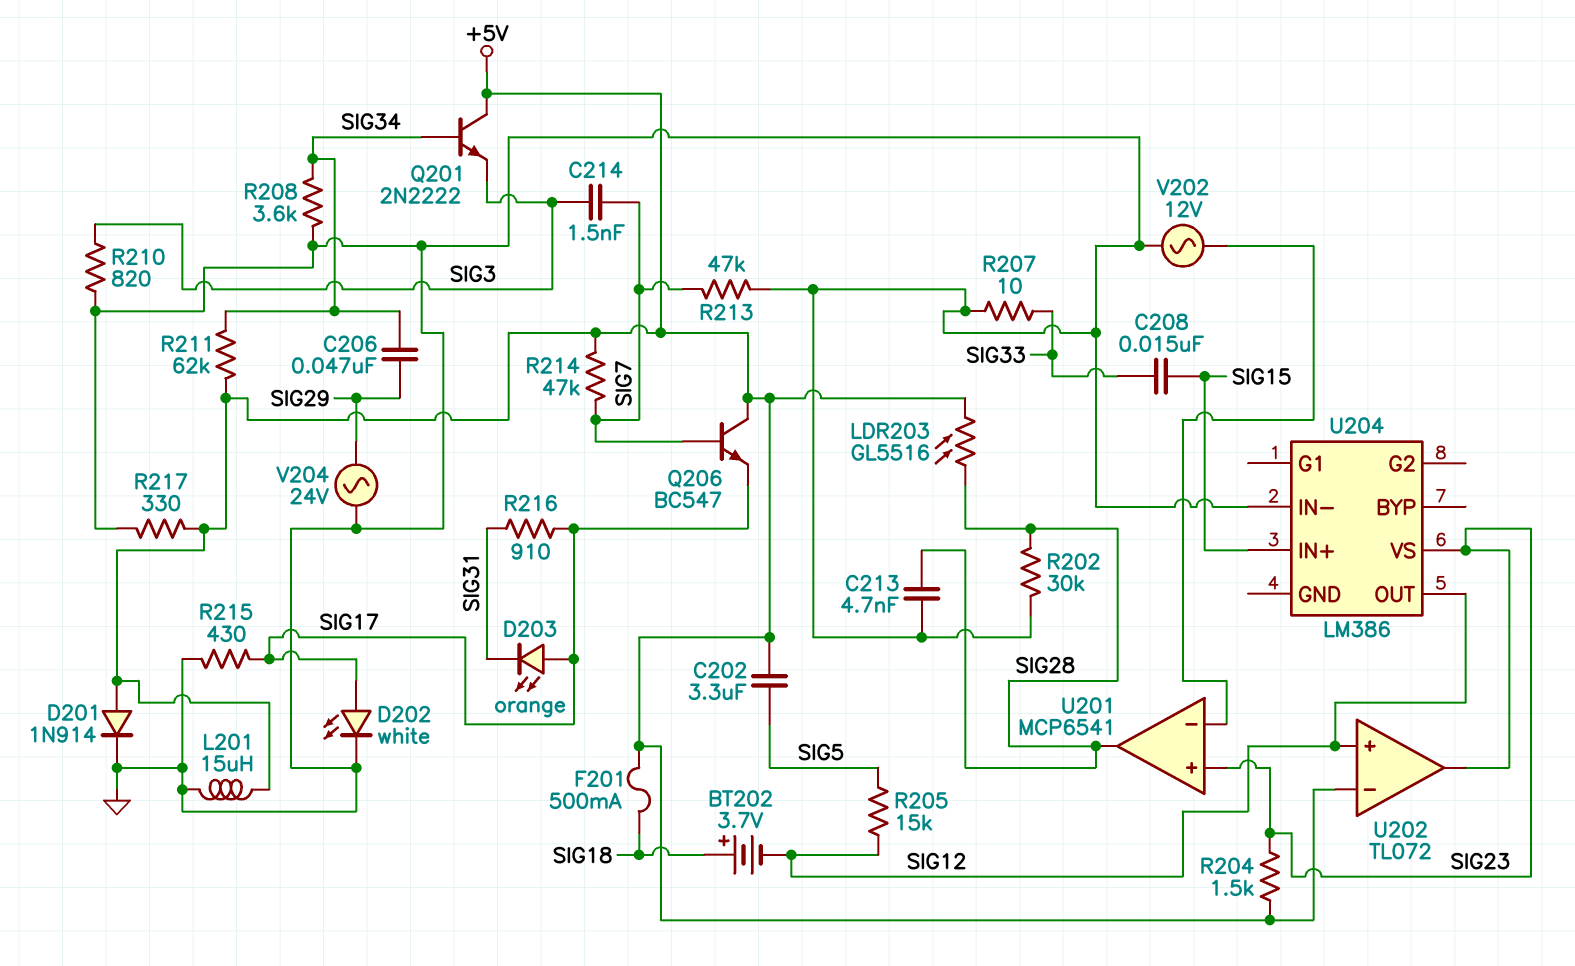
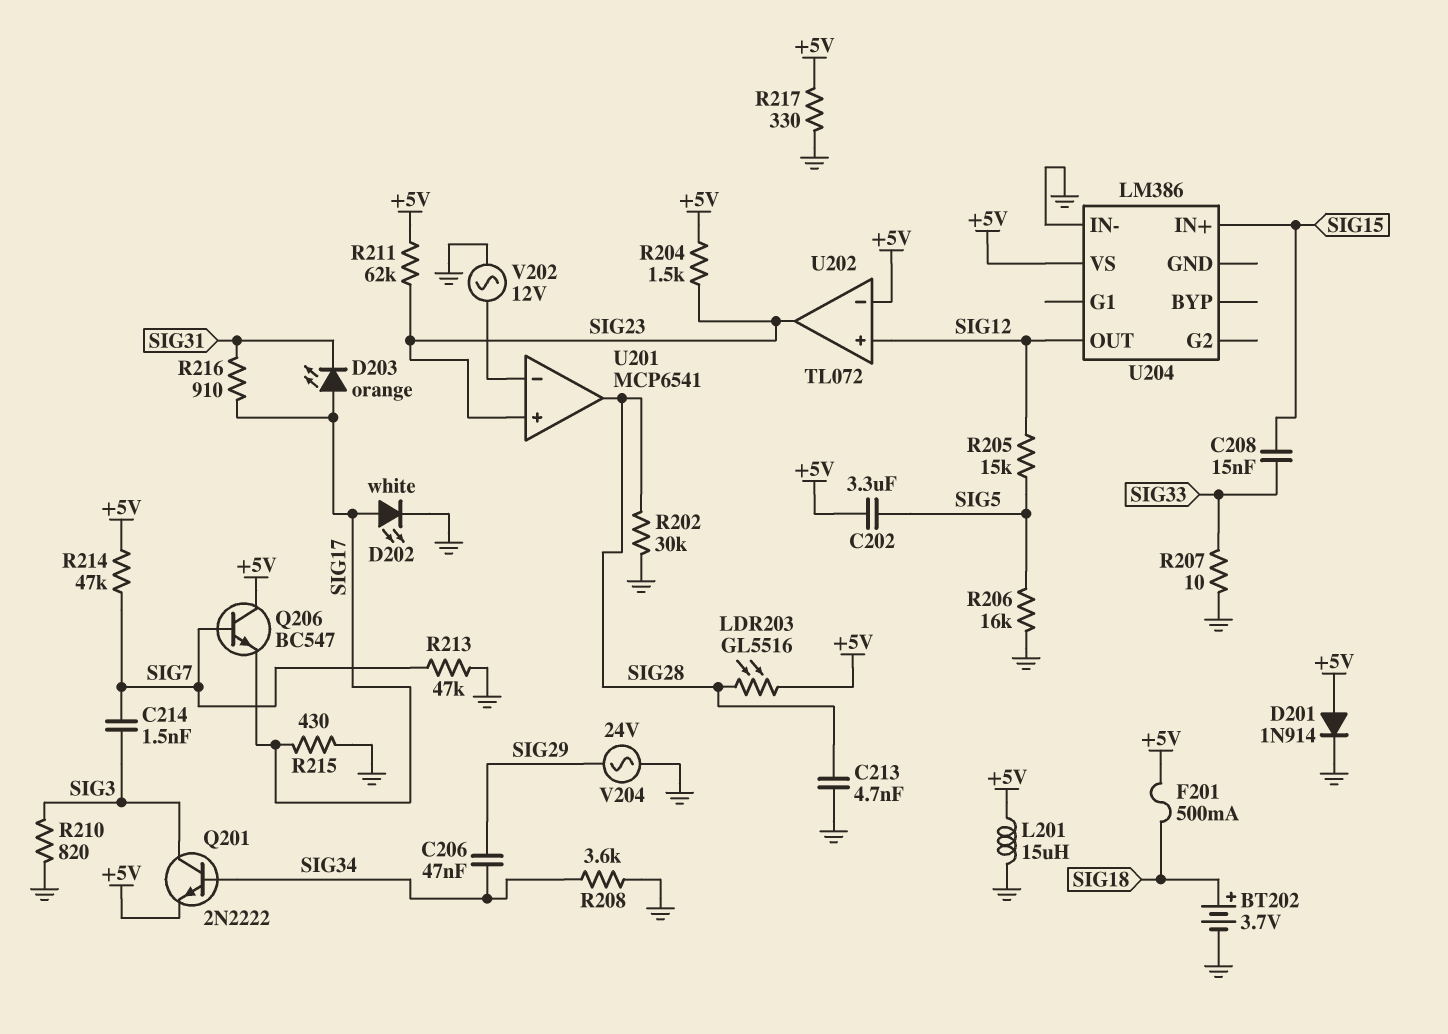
BT202: 3.7V (plus SIG18, minus SIG12) -> 3.7V (plus SIG18, minus GND)
Q201: NPN 2N2222 (B SIG34, C +5V, E SIG3) -> NPN 2N2222 (B SIG34, C SIG3, E +5V)
R206: none -> 16k (GND, SIG5)
R211: 62k (+5V, SIG34) -> 62k (+5V, SIG23)
U204 pin VS: SIG23 -> +5V

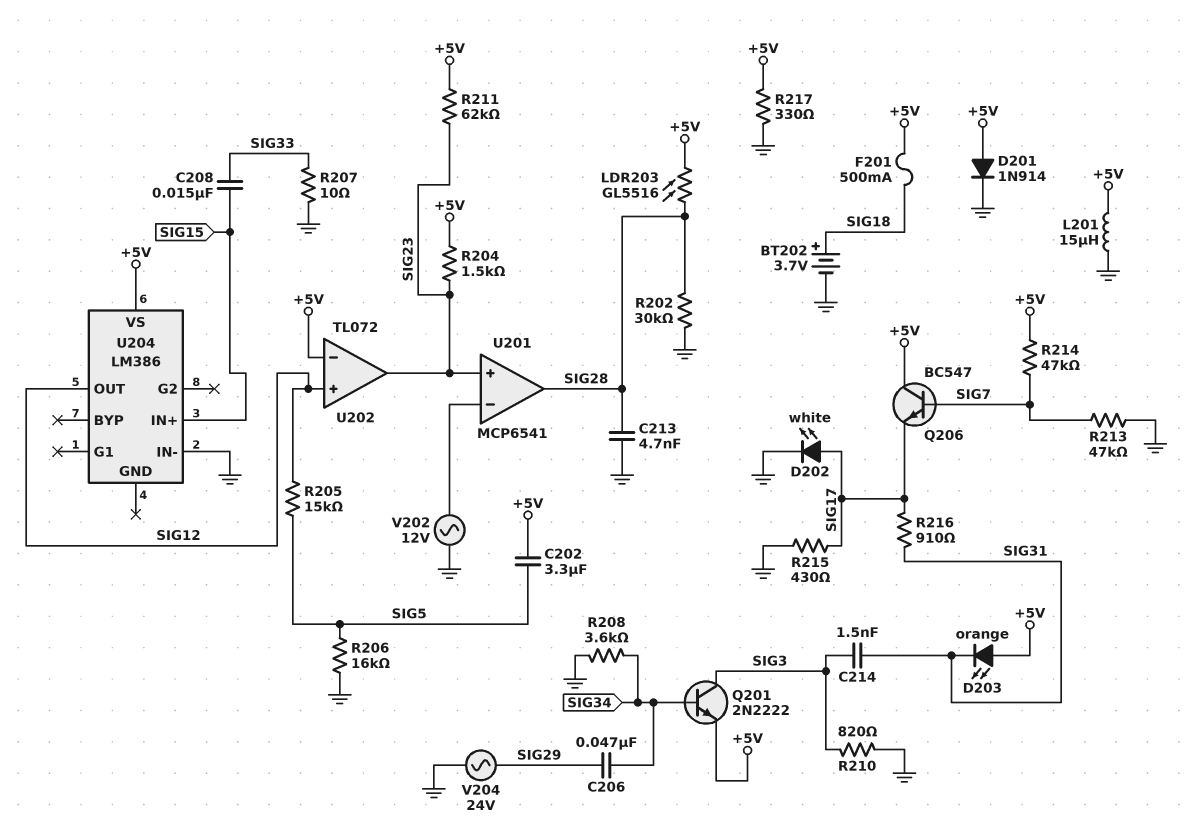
C214: 1.5nF (SIG3, SIG7) -> 1.5nF (SIG3, SIG31)
D203: LED orange (A SIG17, K SIG31) -> LED orange (A +5V, K SIG31)

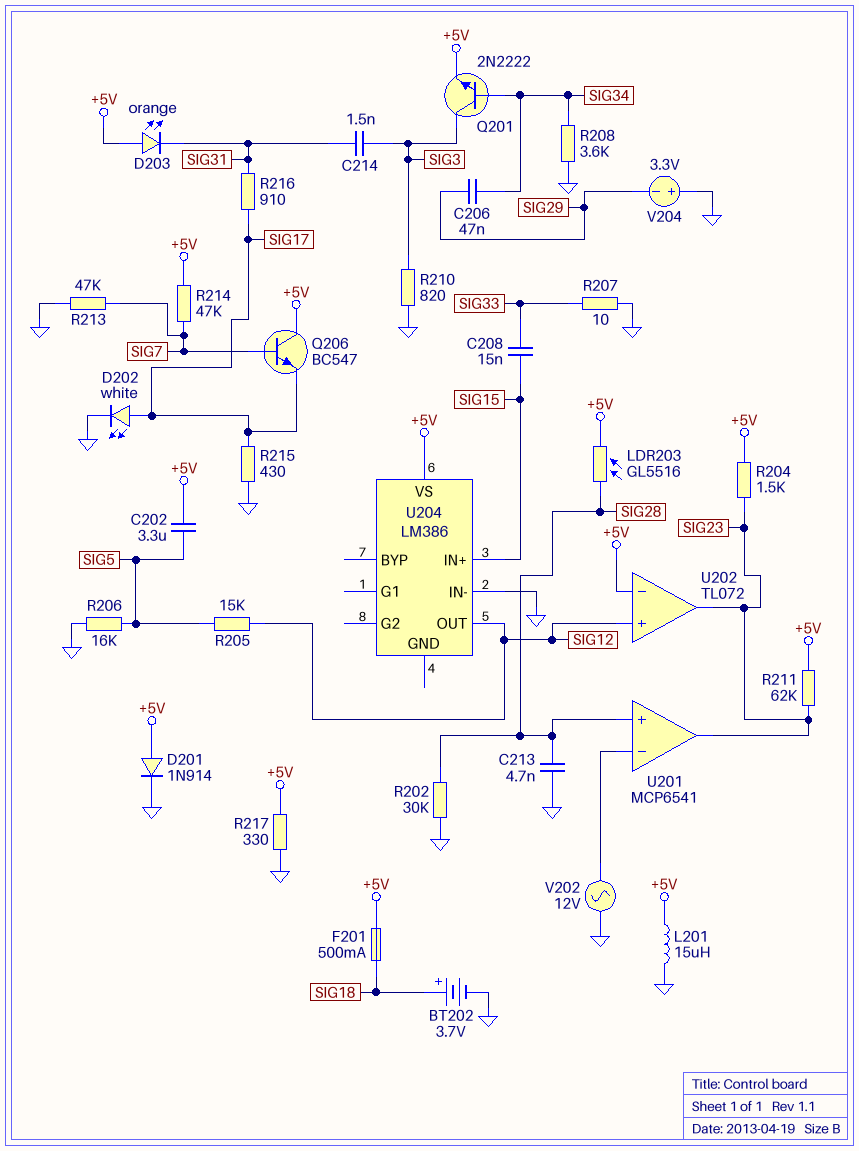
U201 pin in+: SIG23 -> SIG28
U201 pin out: SIG28 -> SIG23
V204: AC 24V (GND, SIG29) -> 3.3V (plus GND, minus SIG29)

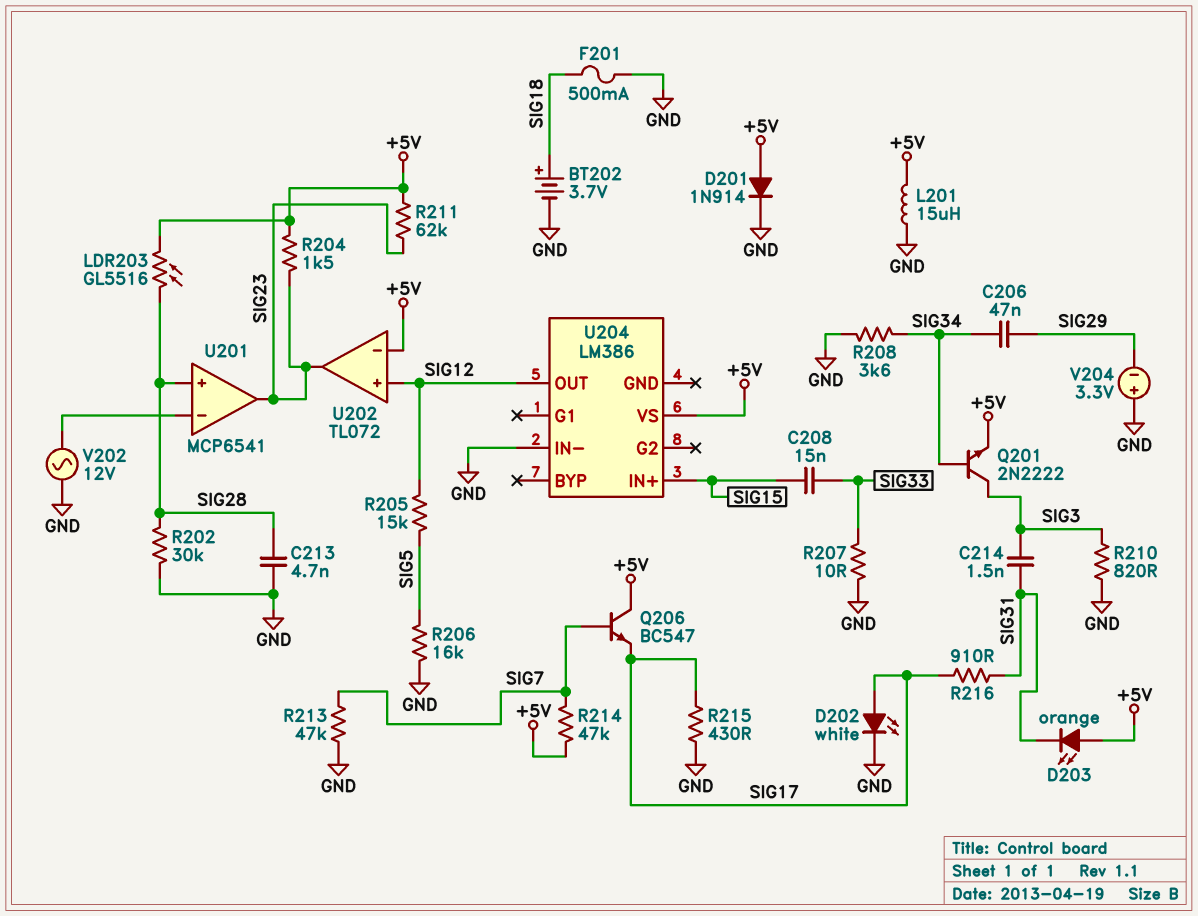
C202: 3.3uF (+5V, SIG5) -> none
F201: 500mA (+5V, SIG18) -> 500mA (GND, SIG18)
R217: 330 (+5V, GND) -> none

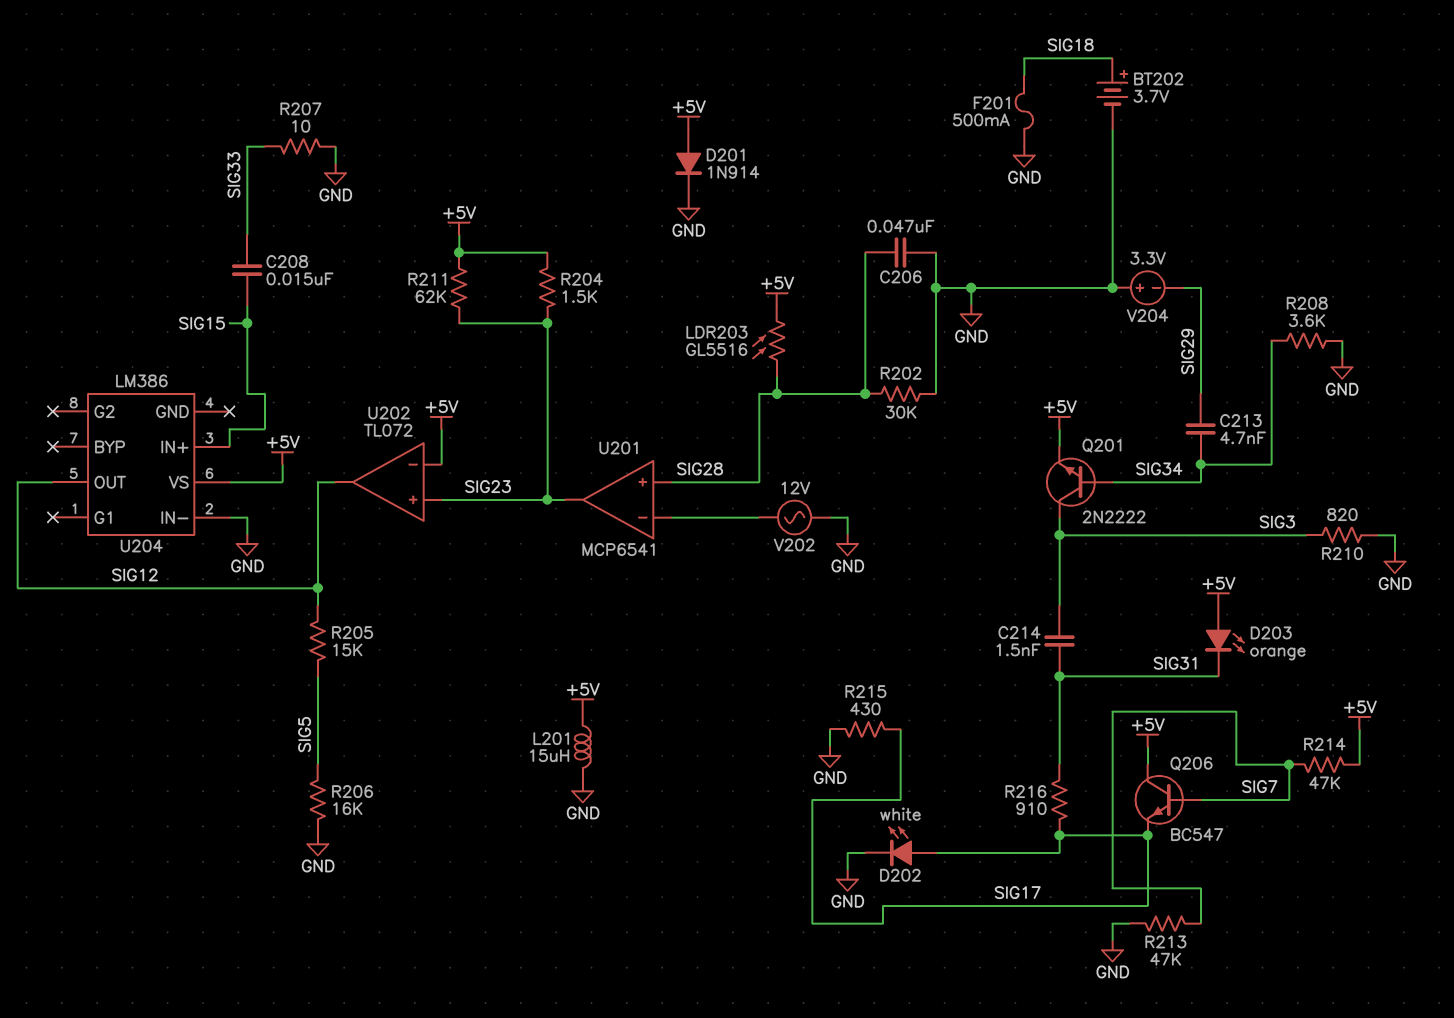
C206: 47nF (SIG29, SIG34) -> 47nF (GND, SIG28)
C213: 4.7nF (GND, SIG28) -> 4.7nF (SIG29, SIG34)
U202 pin in+: SIG12 -> SIG23
U202 pin out: SIG23 -> SIG12

